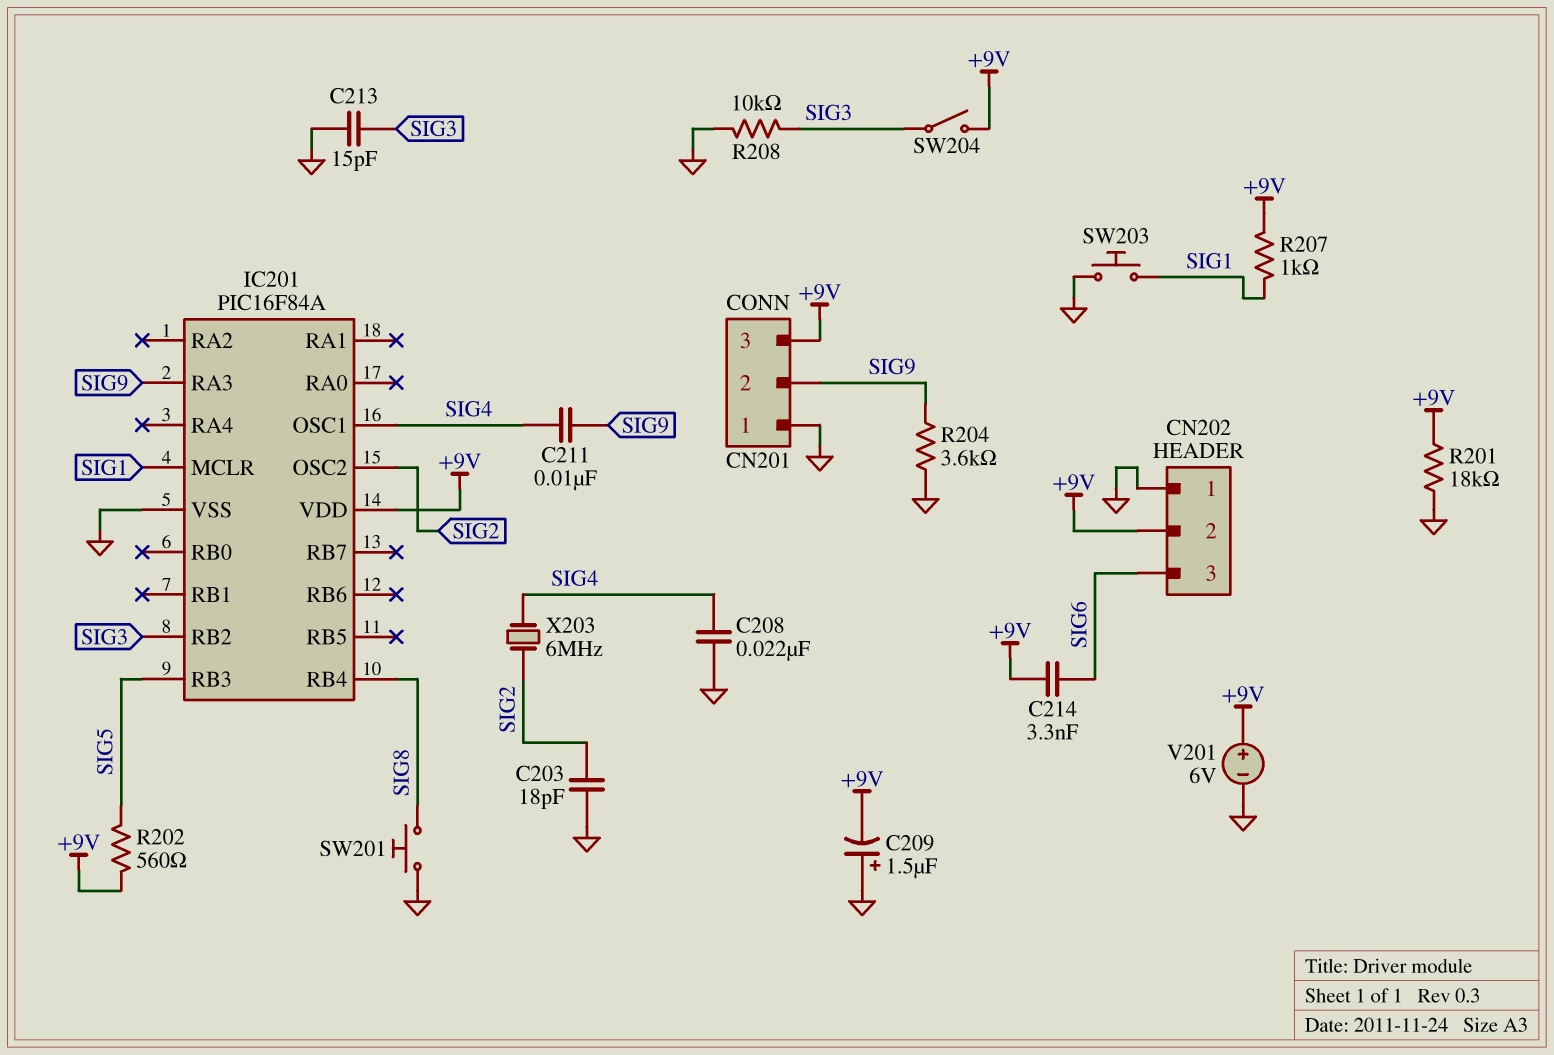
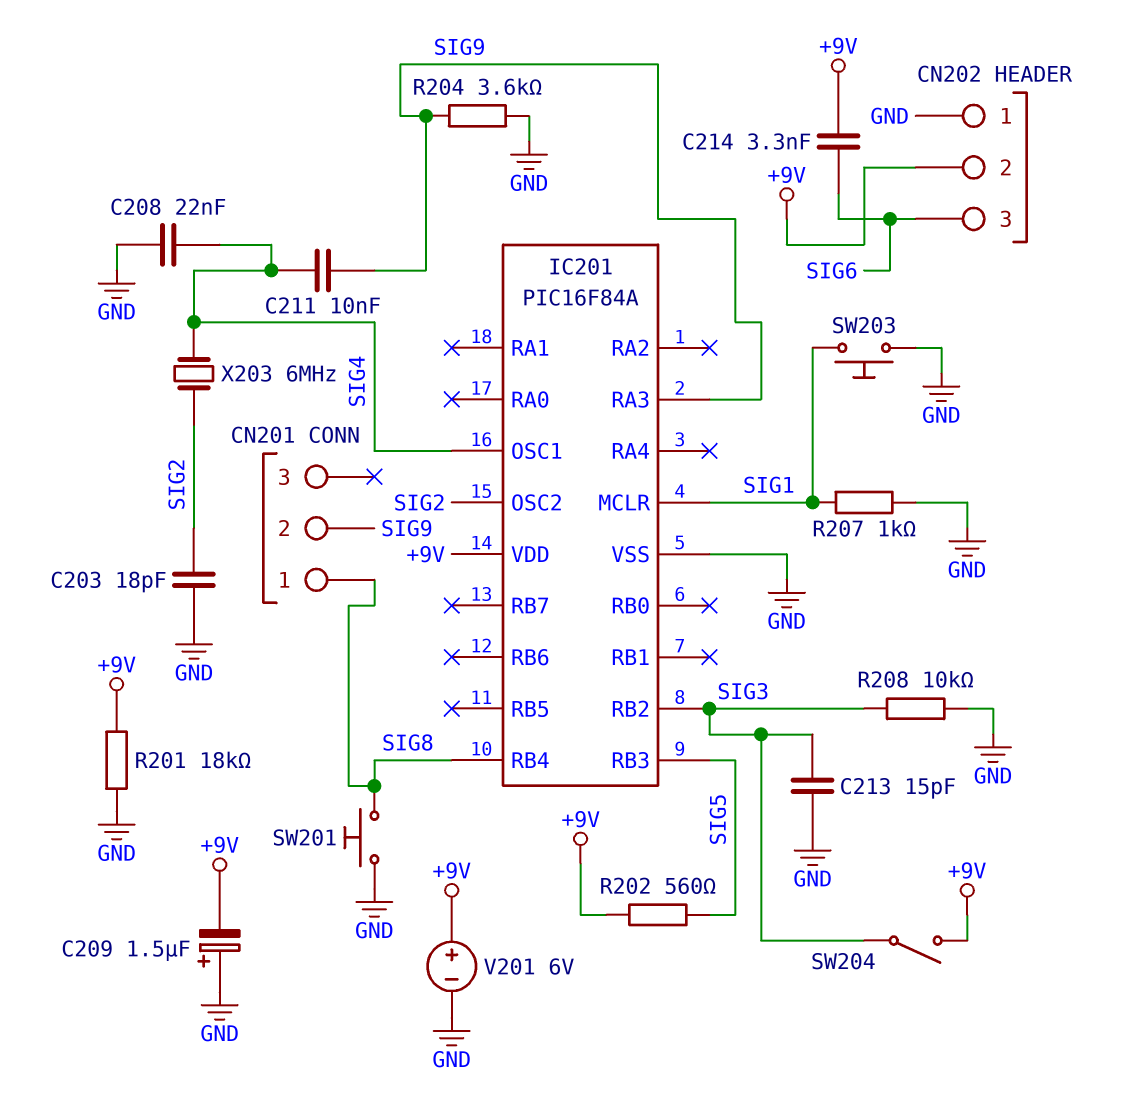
CN201 pin 1: GND -> SIG8
CN201 pin 3: +9V -> none
R207: 1k (+9V, SIG1) -> 1k (GND, SIG1)

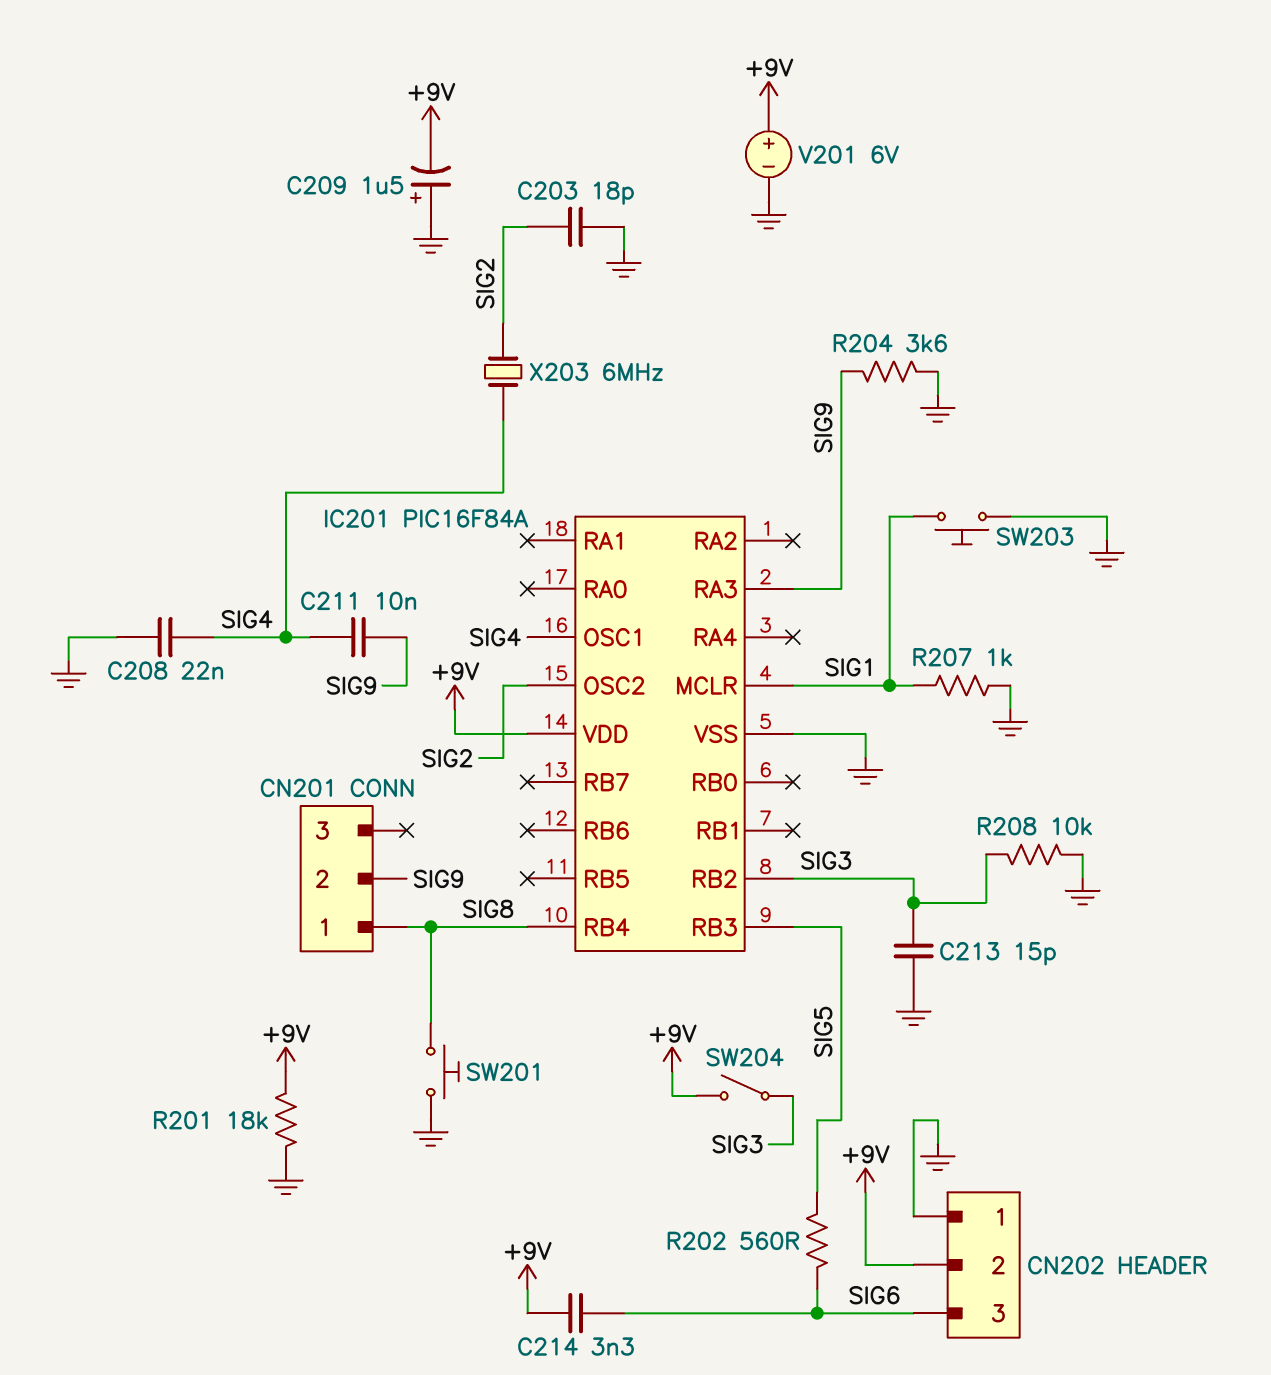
R202: 560 (+9V, SIG5) -> 560 (SIG5, SIG6)

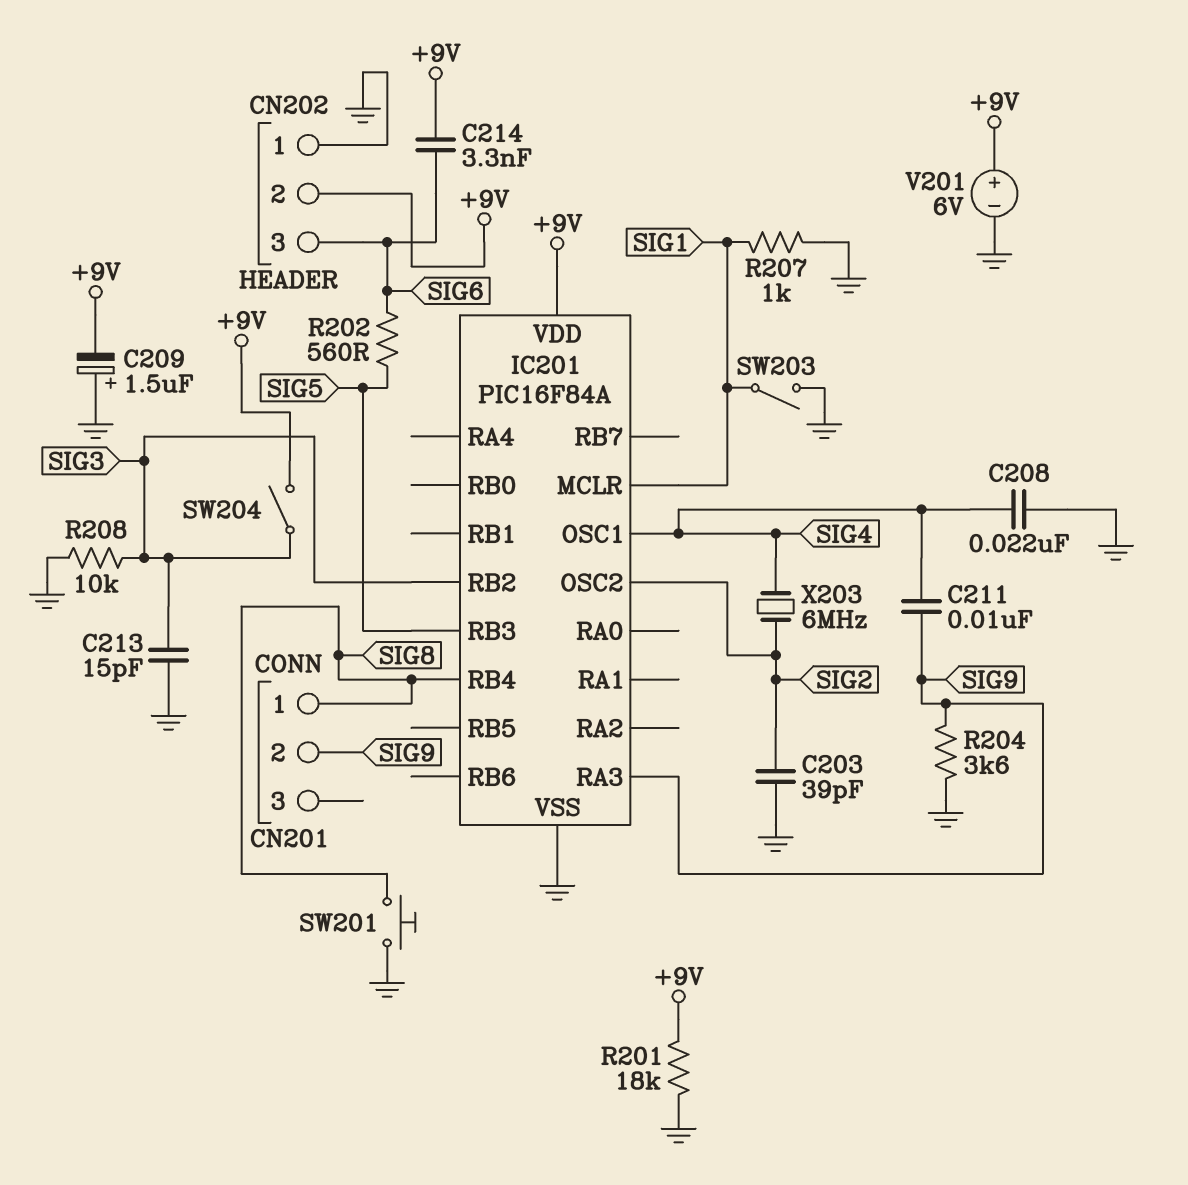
C203: 18pF (GND, SIG2) -> 39pF (GND, SIG2)
SW203: button (GND, SIG1) -> switch (GND, SIG1)

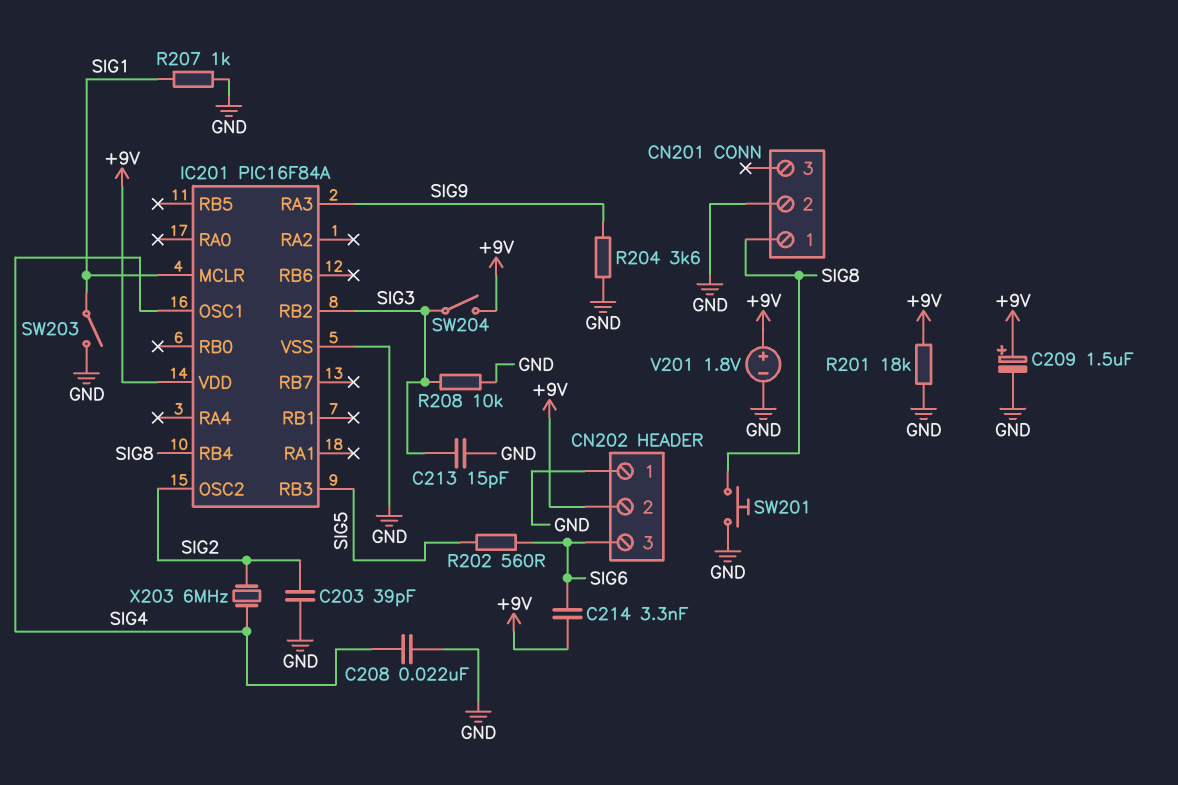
C209: 1.5uF (plus GND, minus +9V) -> 1.5uF (plus +9V, minus GND)
C211: 10nF (SIG4, SIG9) -> none
CN201 pin 2: SIG9 -> GND
V201: 6V (plus +9V, minus GND) -> 1.8V (plus +9V, minus GND)

